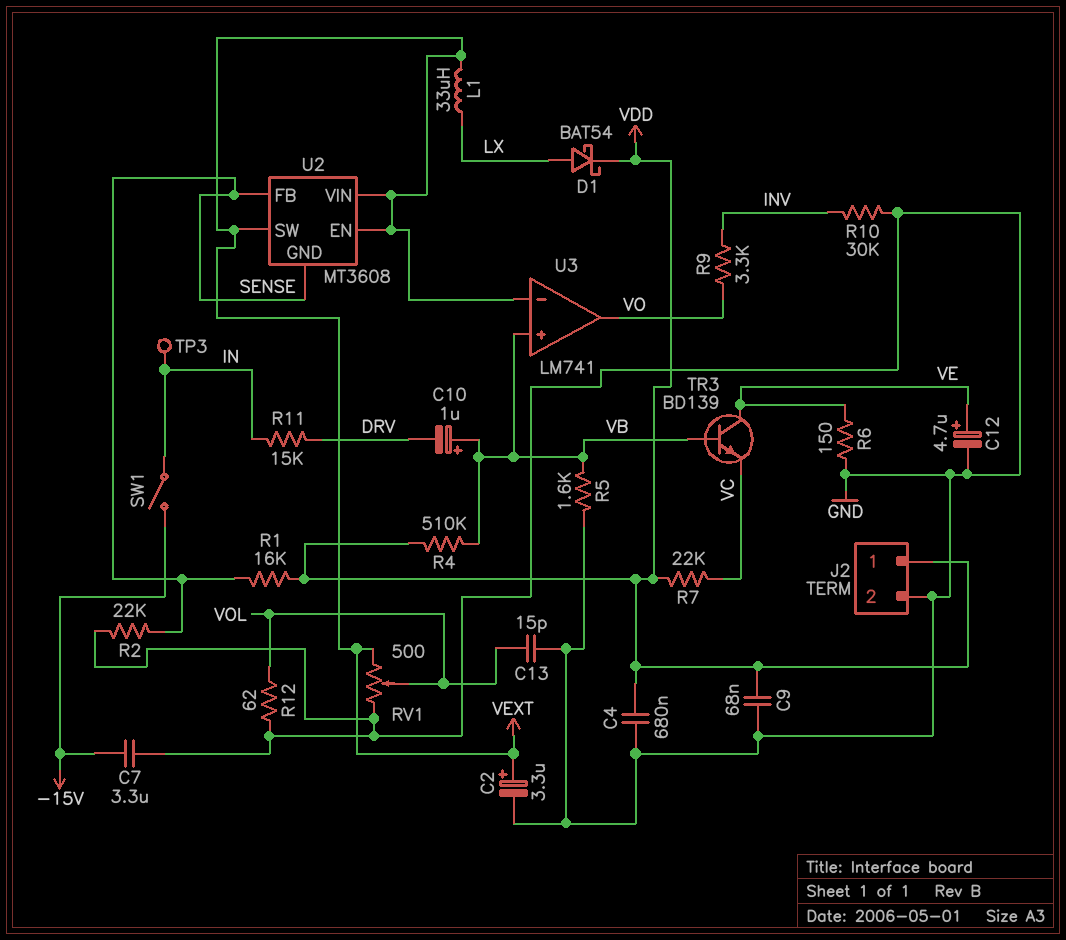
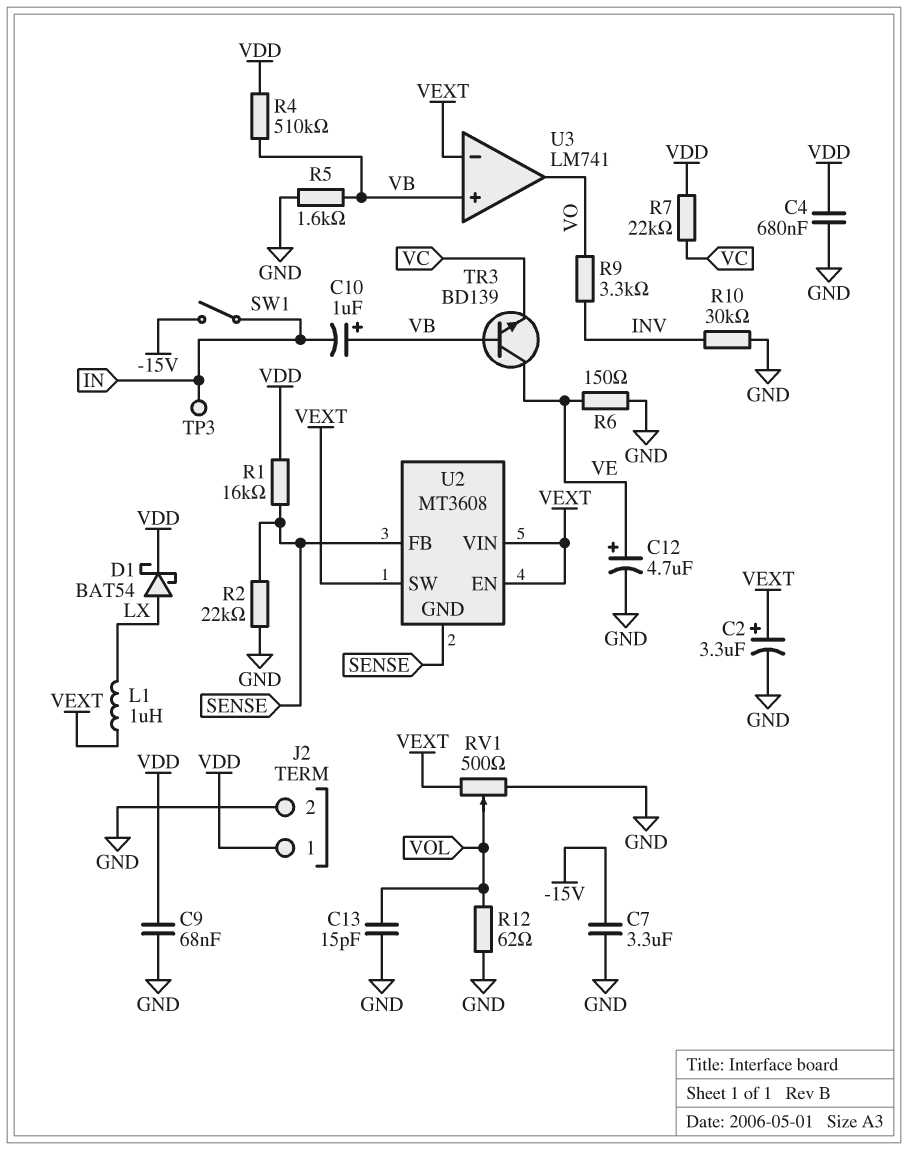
C10: 1uF (plus VB, minus DRV) -> 1uF (plus VB, minus IN)
L1: 33uH (LX, VEXT) -> 1uH (LX, VEXT)
R11: 15k (DRV, IN) -> none

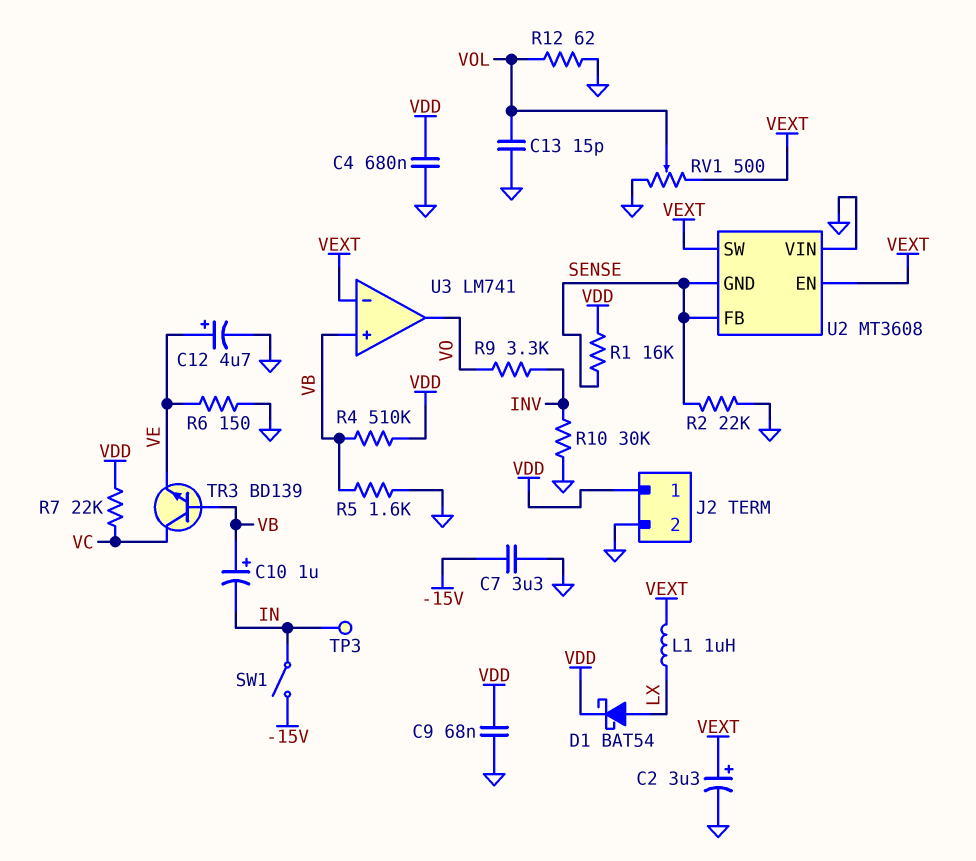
TR3: NPN BD139 (B VB, C VE, E VC) -> NPN BD139 (B VB, C VC, E VE)
U2 pin VIN: VEXT -> GND

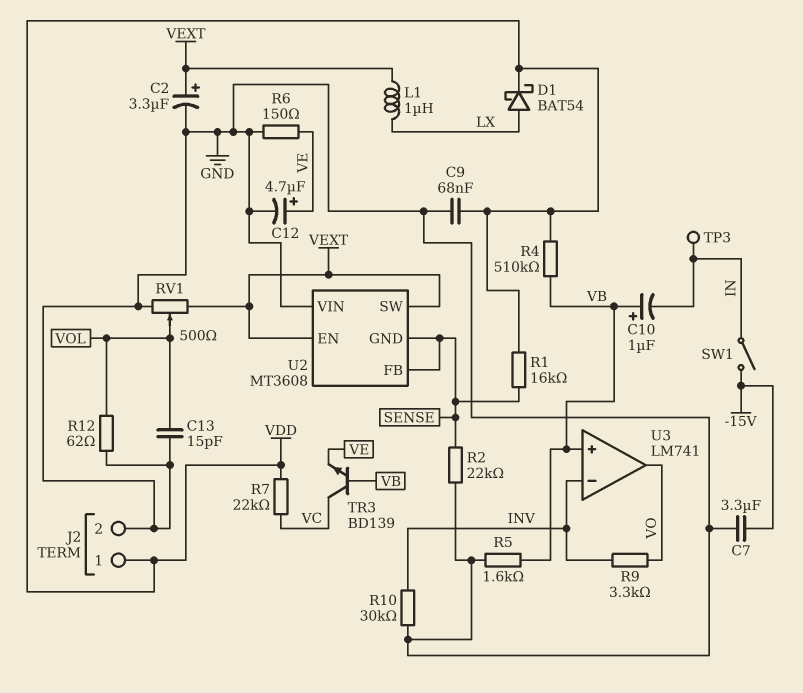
C4: 680nF (GND, VDD) -> none
U3 pin in-: VEXT -> INV

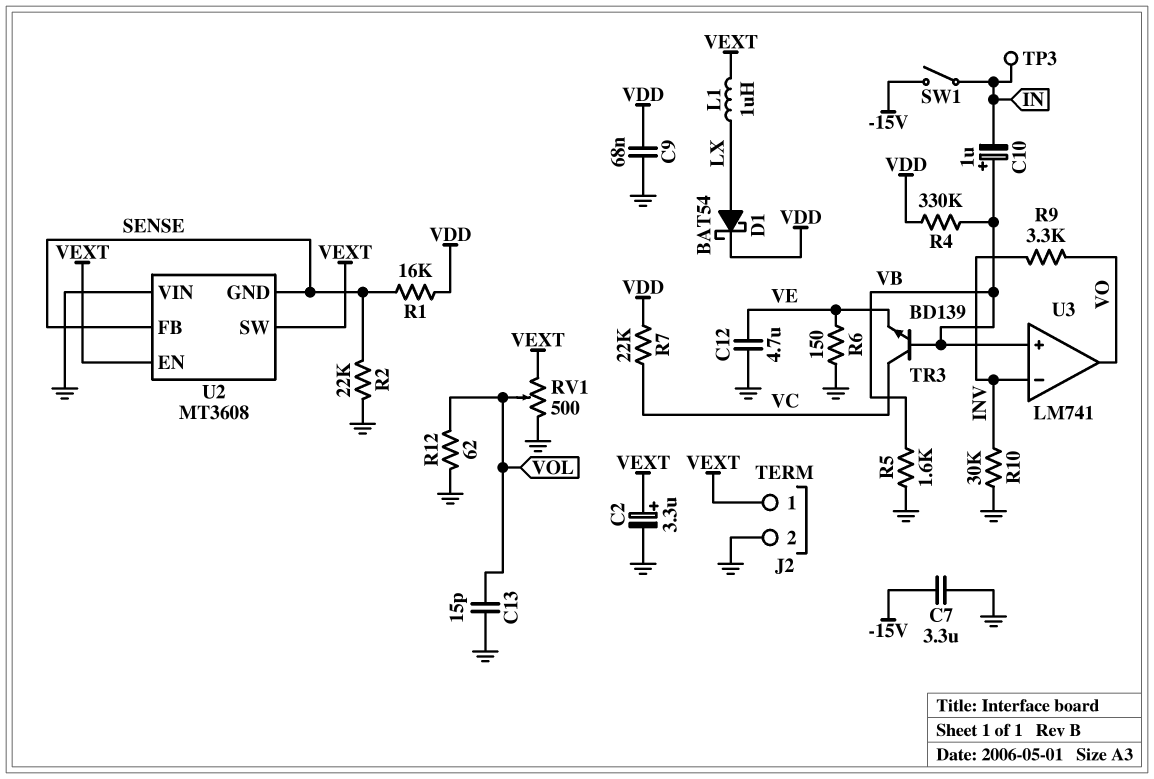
C12: 4.7uF (plus VE, minus GND) -> 4.7uF (GND, VE)
J2 pin 1: VDD -> VEXT
R4: 510k (VB, VDD) -> 330k (VB, VDD)

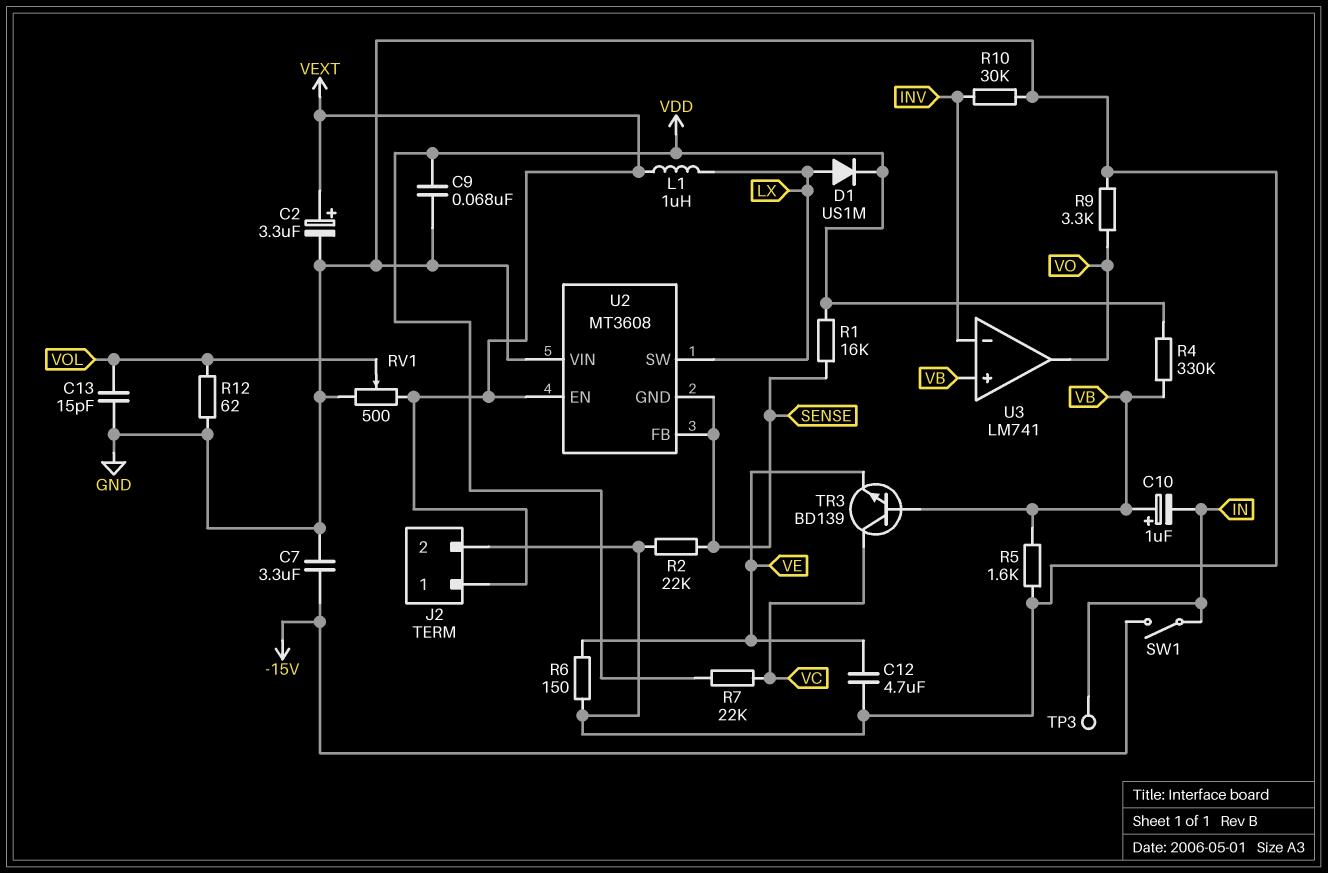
D1: schottky BAT54 (A LX, K VDD) -> diode US1M (A LX, K VDD)
R9: 3.3k (INV, VO) -> 3.3k (GND, VO)
U2 pin SW: VEXT -> LX

